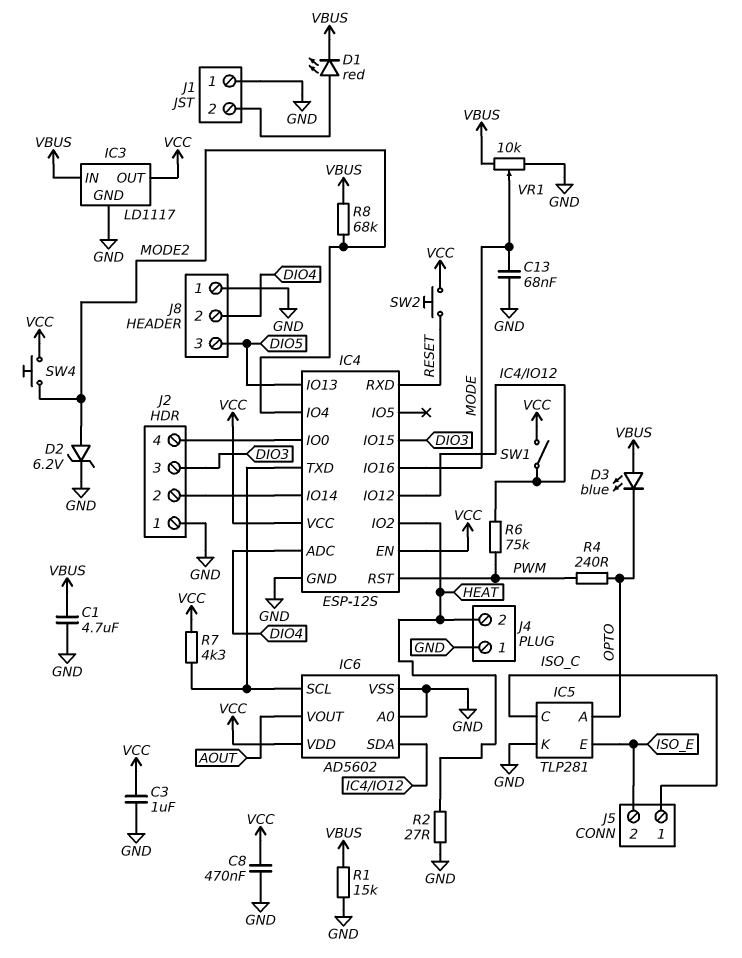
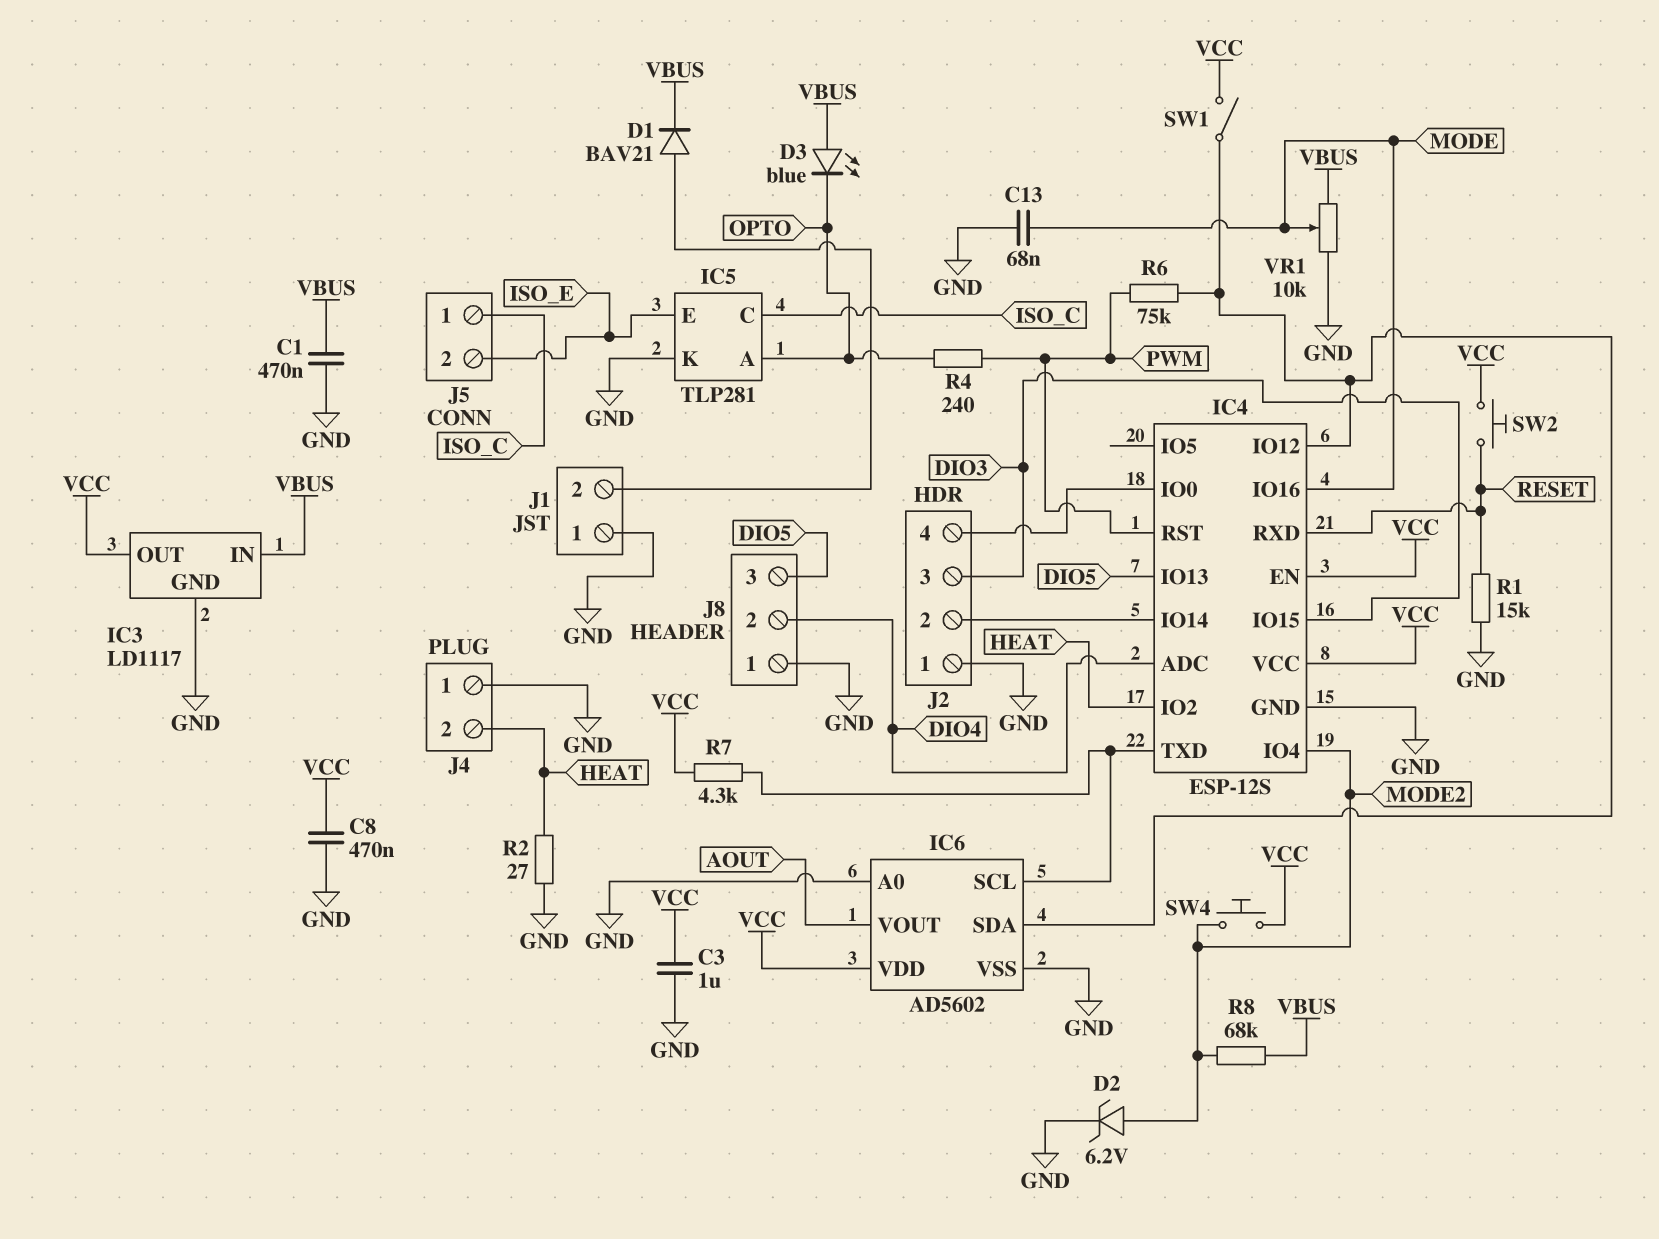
C1: 4.7uF (GND, VBUS) -> 470nF (GND, VBUS)
D1: LED red (A J1/2, K VBUS) -> diode BAV21 (A J1/2, K VBUS)
R1: 15k (GND, VBUS) -> 15k (GND, RESET)

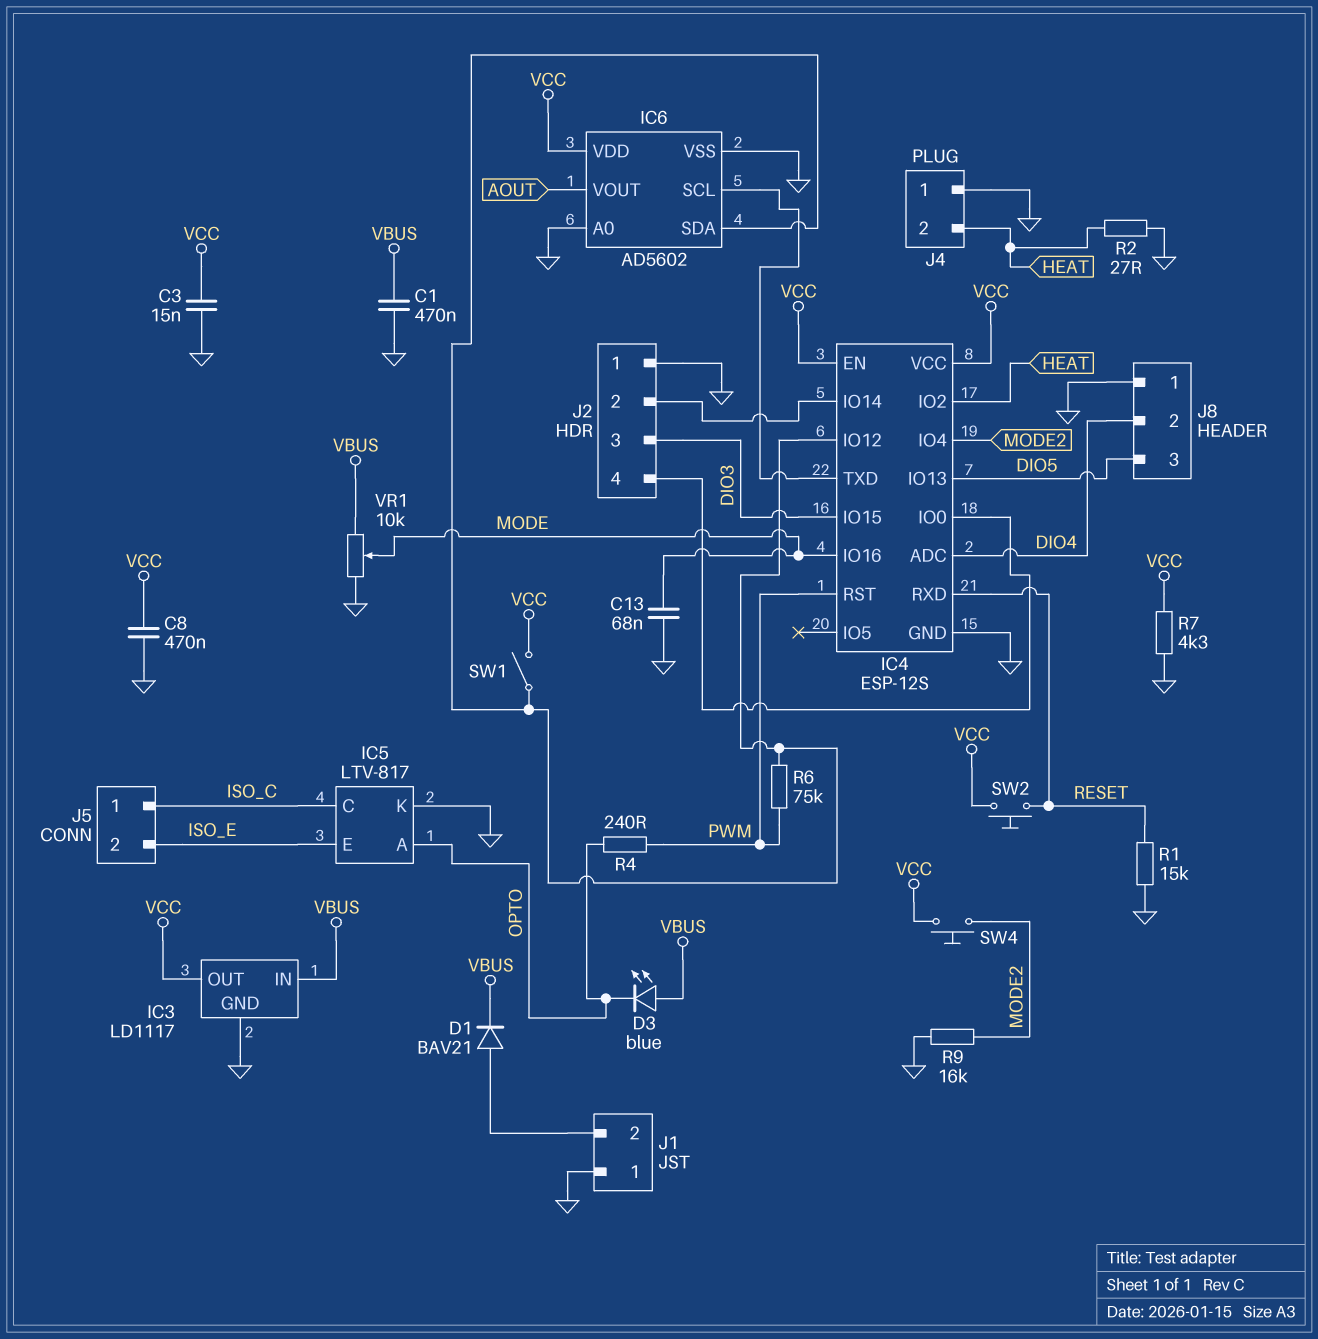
C3: 1uF (GND, VCC) -> 15nF (GND, VCC)
D2: zener 6.2V (A MODE2, K GND) -> none
IC5: TLP281 -> LTV-817
R7: 4.3k (IC4/TXD, VCC) -> 4.3k (GND, VCC)
R8: 68k (MODE2, VBUS) -> none
R9: none -> 16k (GND, MODE2)

